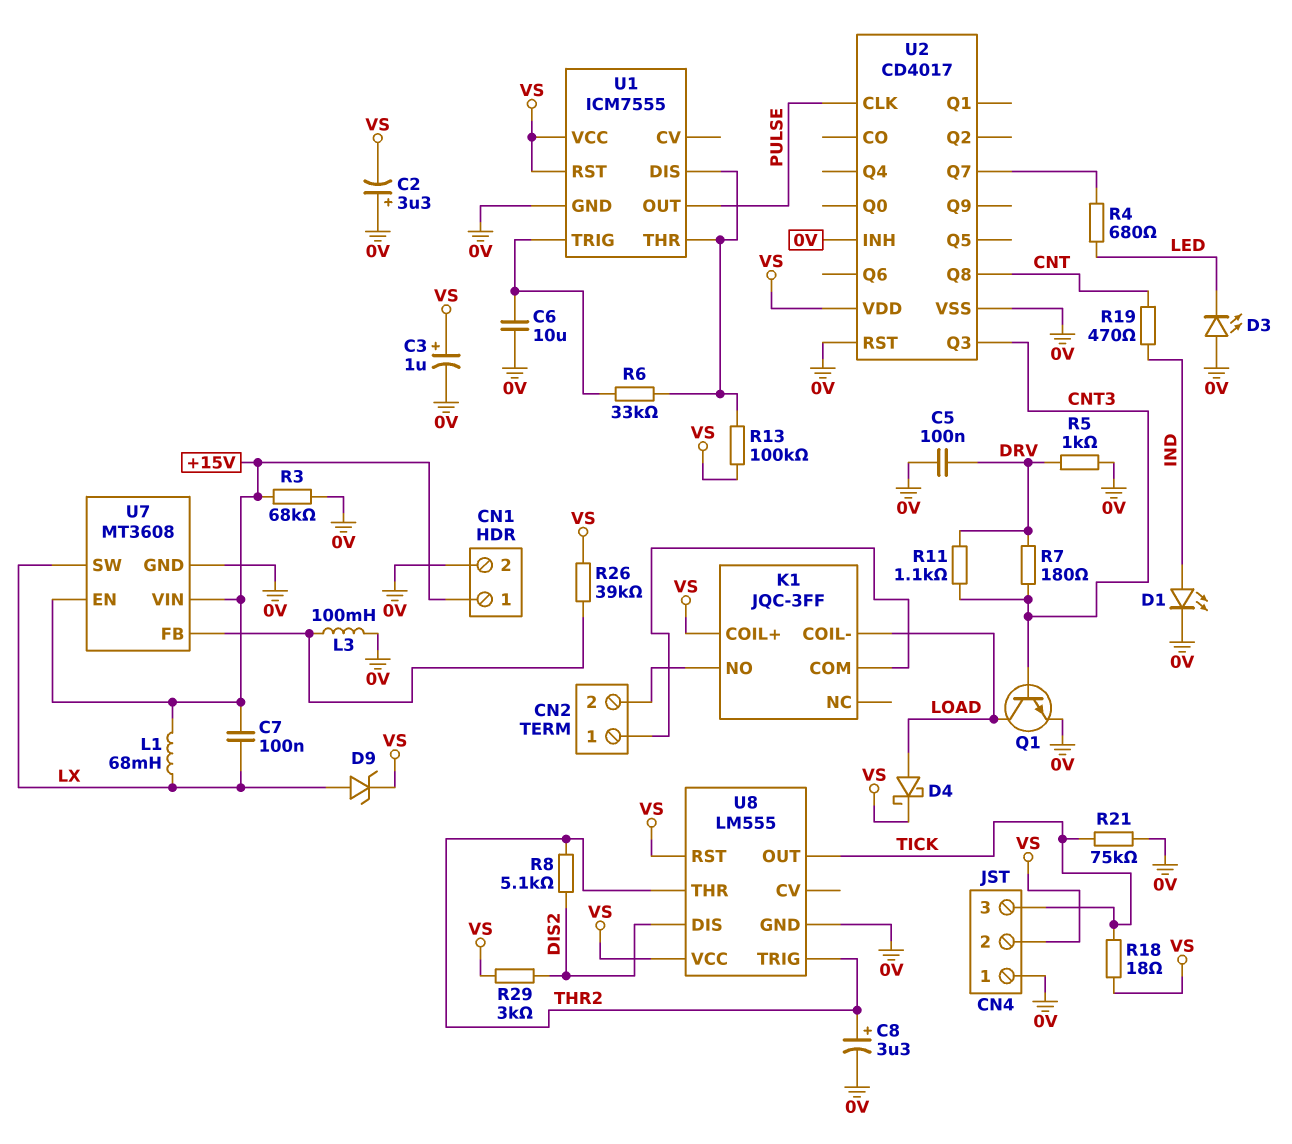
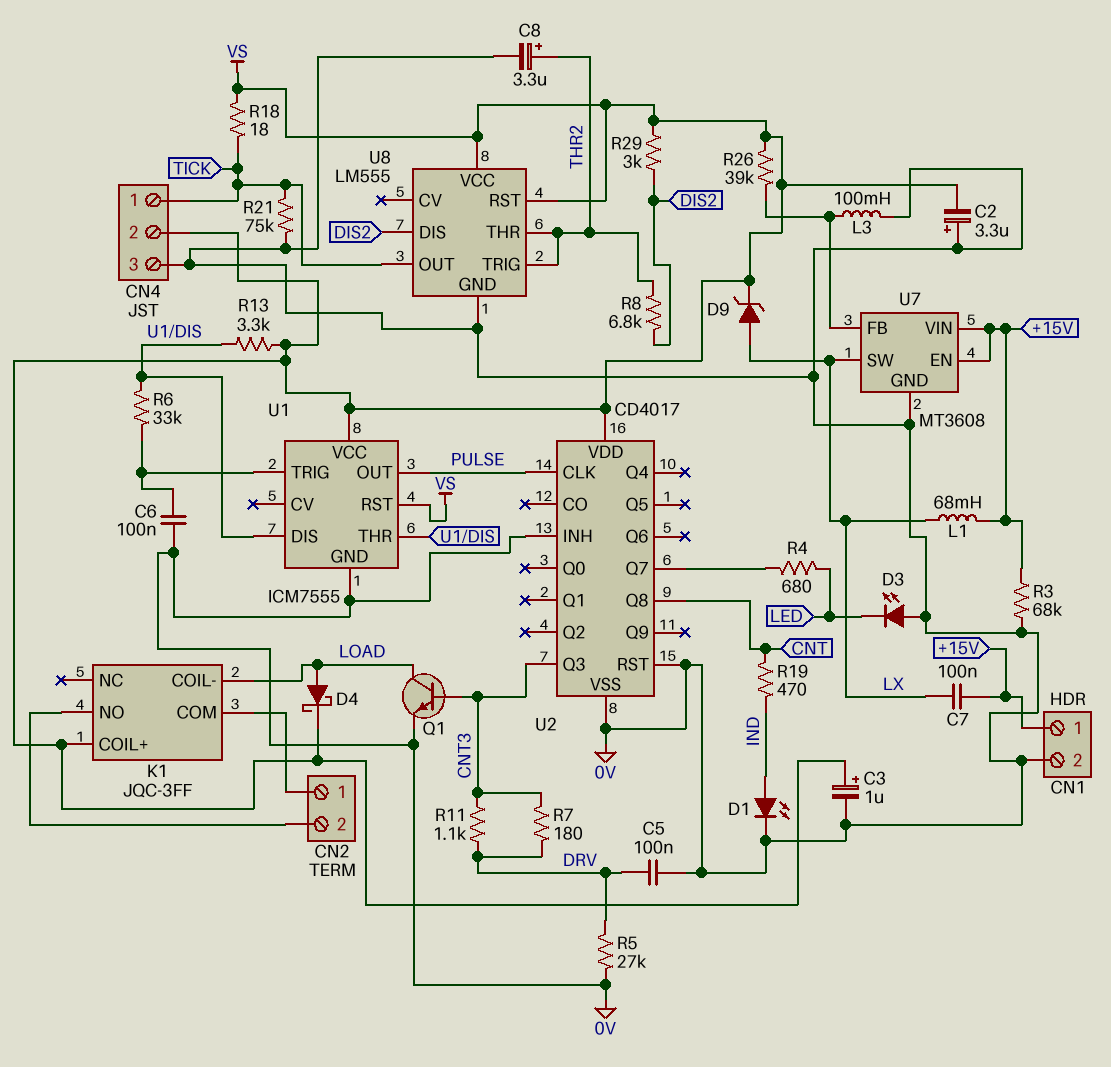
C6: 10uF (0V, U1/TRIG) -> 100nF (0V, U1/TRIG)
CN4 pin 1: 0V -> TICK
CN4 pin 3: TICK -> 0V
R5: 1k (0V, DRV) -> 27k (0V, DRV)
R8: 5.1k (DIS2, THR2) -> 6.8k (DIS2, THR2)
R13: 100k (U1/DIS, VS) -> 3.3k (U1/DIS, VS)

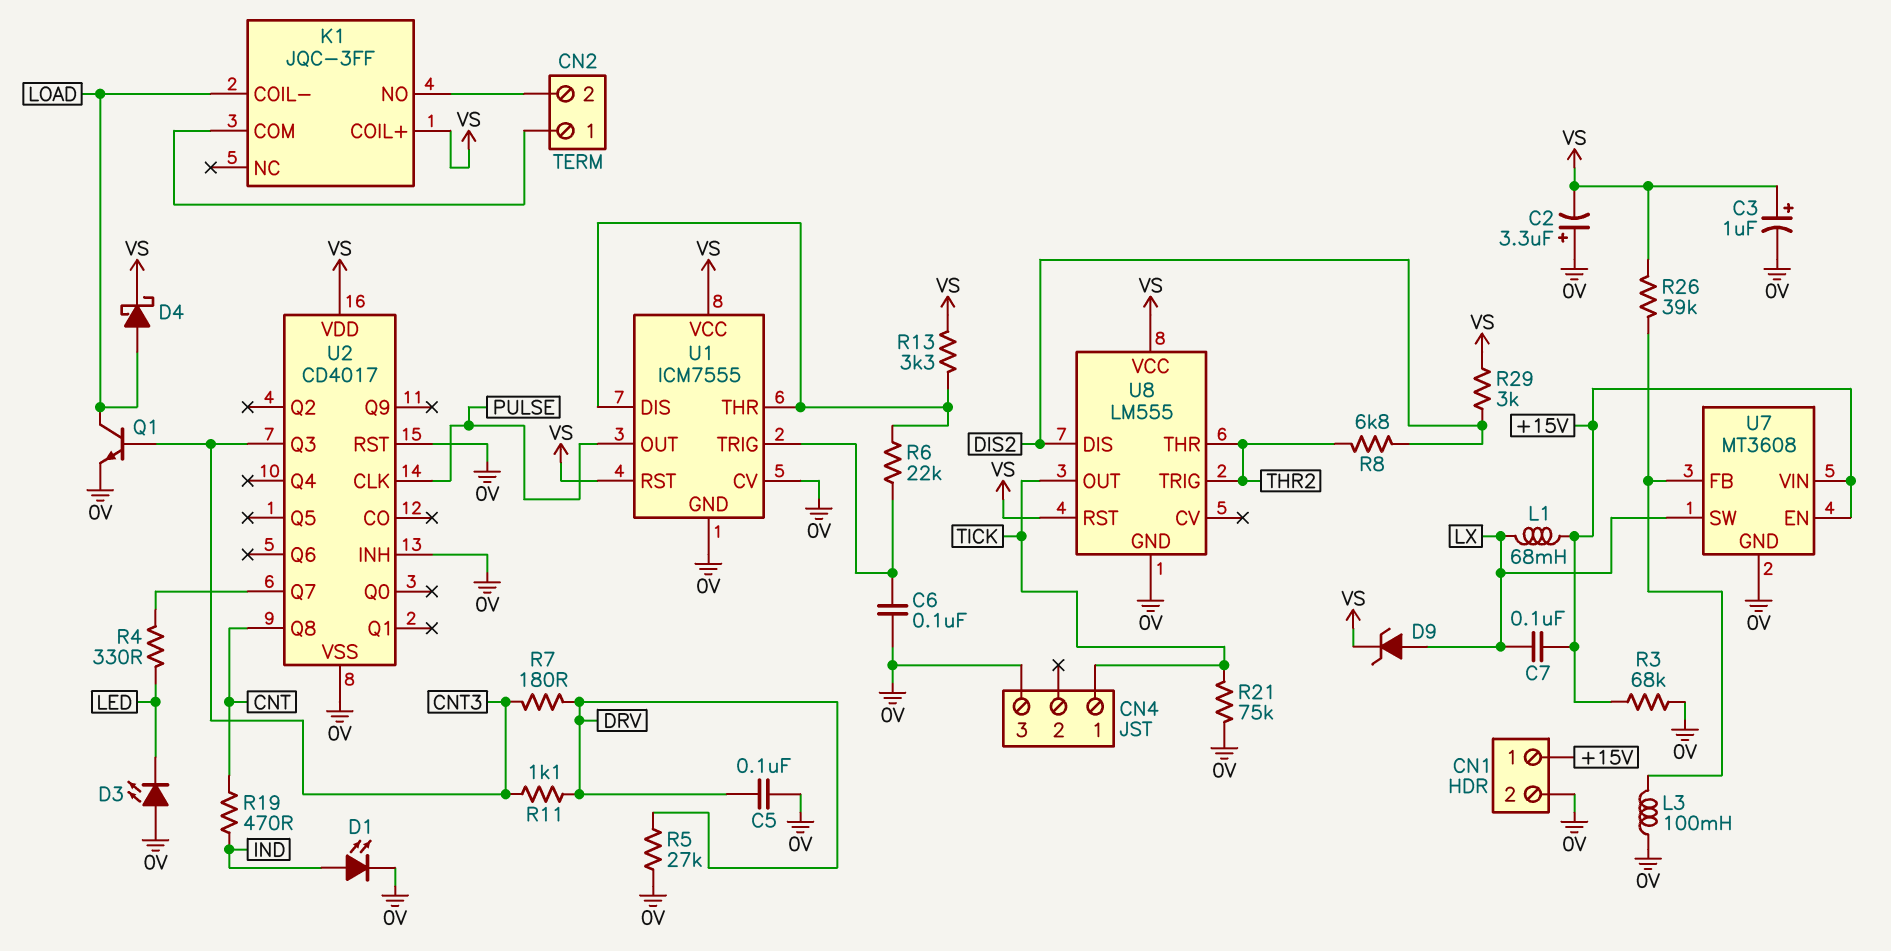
C8: 3.3uF (plus THR2, minus 0V) -> none
CN4 pin 2: VS -> none
R4: 680 (LED, U2/Q7) -> 330 (LED, U2/Q7)
R6: 33k (U1/DIS, U1/TRIG) -> 22k (U1/DIS, U1/TRIG)
R18: 18 (TICK, VS) -> none
U1 pin CV: none -> 0V

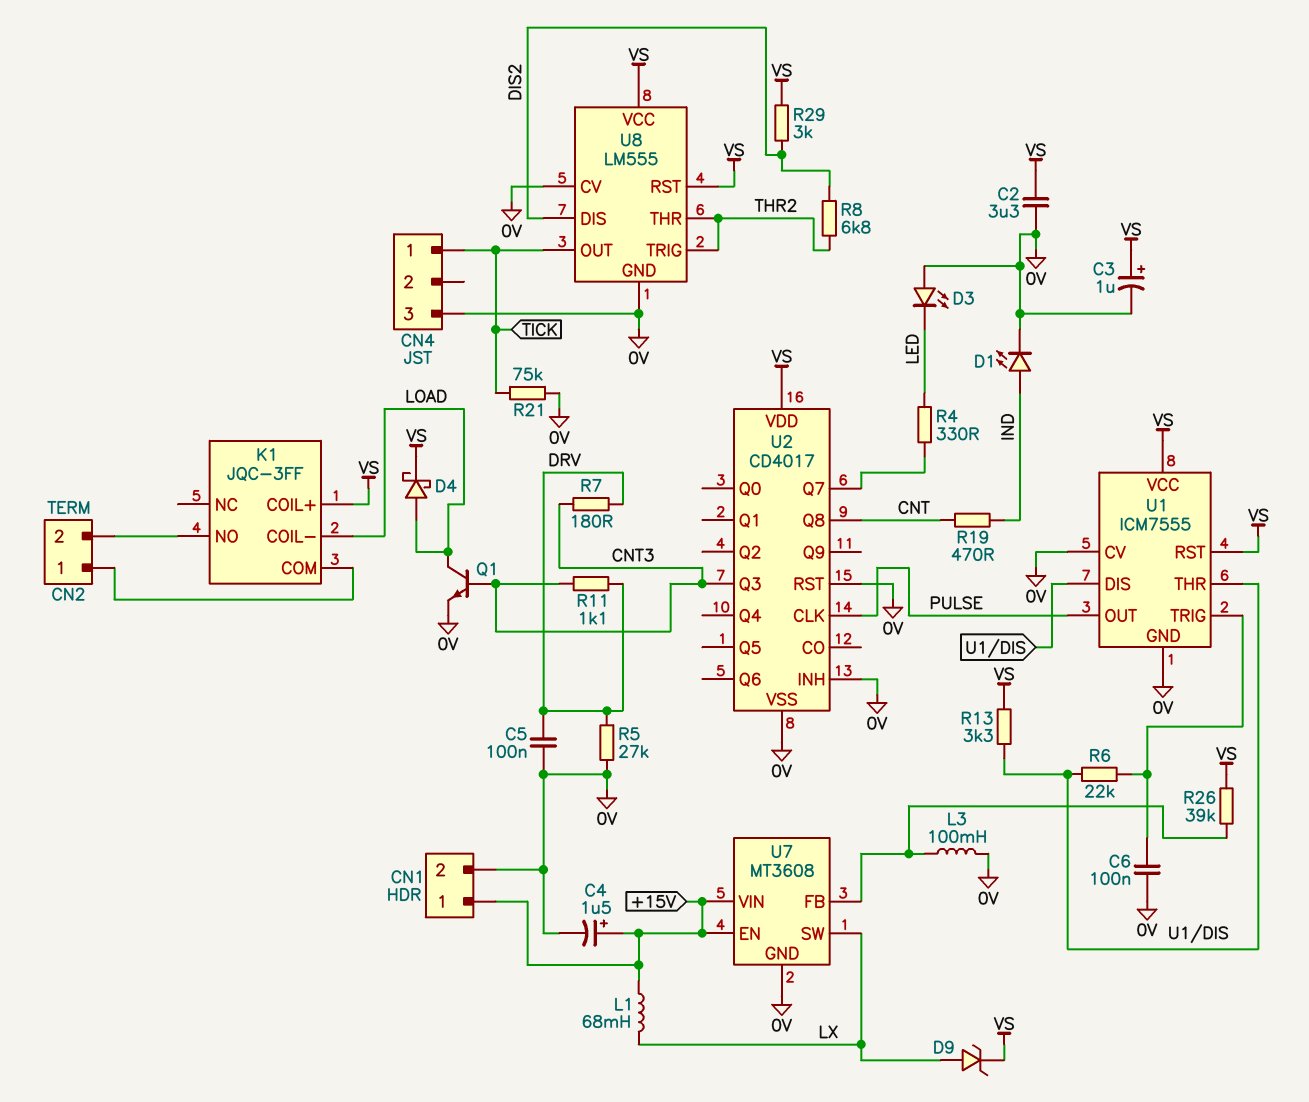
C2: 3.3uF (plus 0V, minus VS) -> 3.3uF (0V, VS)
C4: none -> 1.5uF (plus +15V, minus 0V)
C7: 100nF (+15V, LX) -> none
R3: 68k (+15V, 0V) -> none
U8 pin CV: none -> 0V

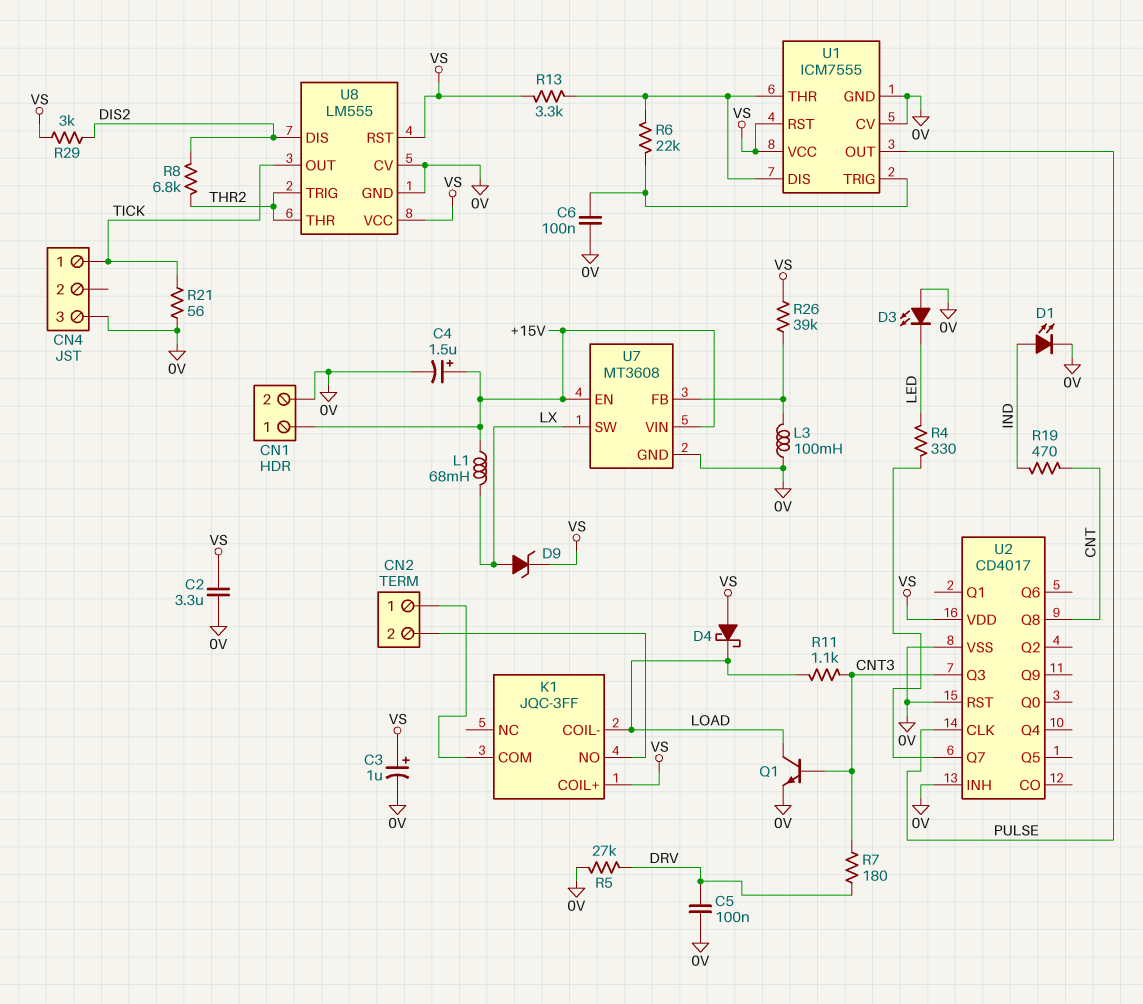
D4: schottky (A LOAD, K VS) -> schottky (A VS, K LOAD)
R11: 1.1k (CNT3, DRV) -> 1.1k (CNT3, LOAD)
R21: 75k (0V, TICK) -> 56 (0V, TICK)

